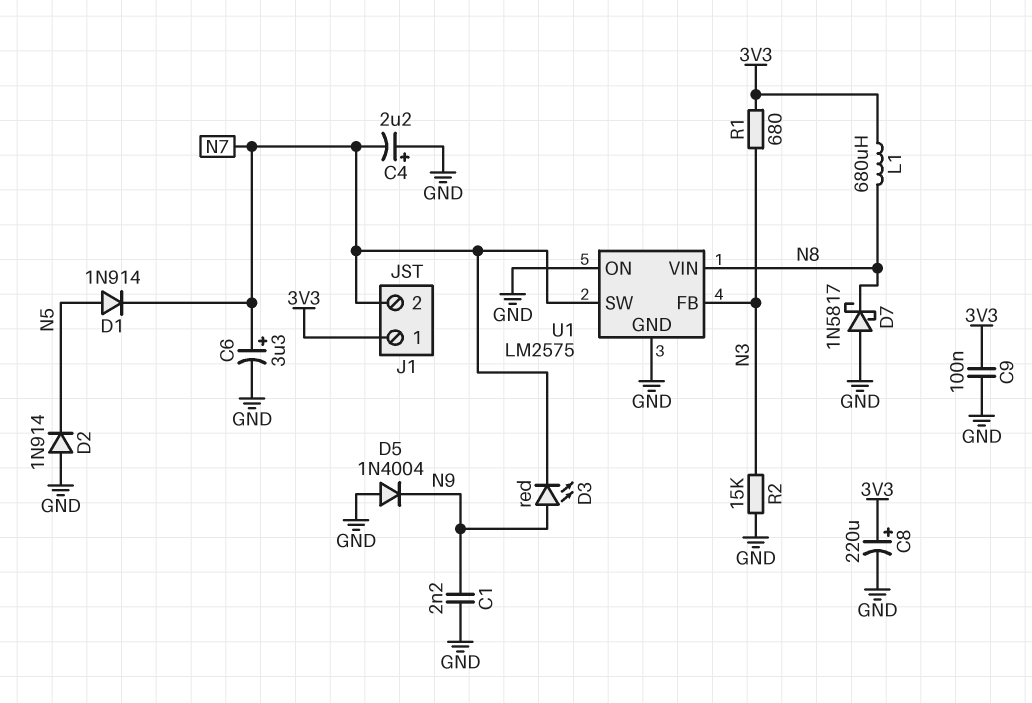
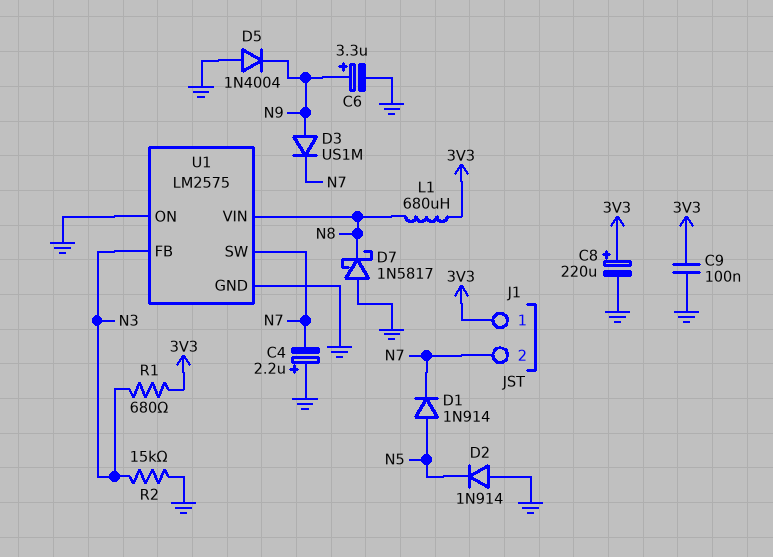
C1: 2.2nF (GND, N9) -> none
C6: 3.3uF (plus N7, minus GND) -> 3.3uF (plus N9, minus GND)
D3: LED red (A N9, K N7) -> diode US1M (A N9, K N7)

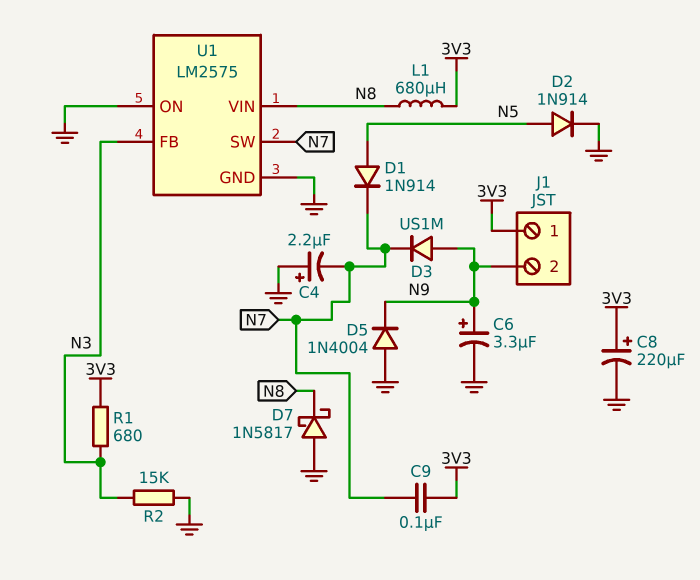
C9: 100nF (3V3, GND) -> 100nF (3V3, N7)
D2: diode 1N914 (A GND, K N5) -> diode 1N914 (A N5, K GND)
J1 pin 2: N7 -> N9

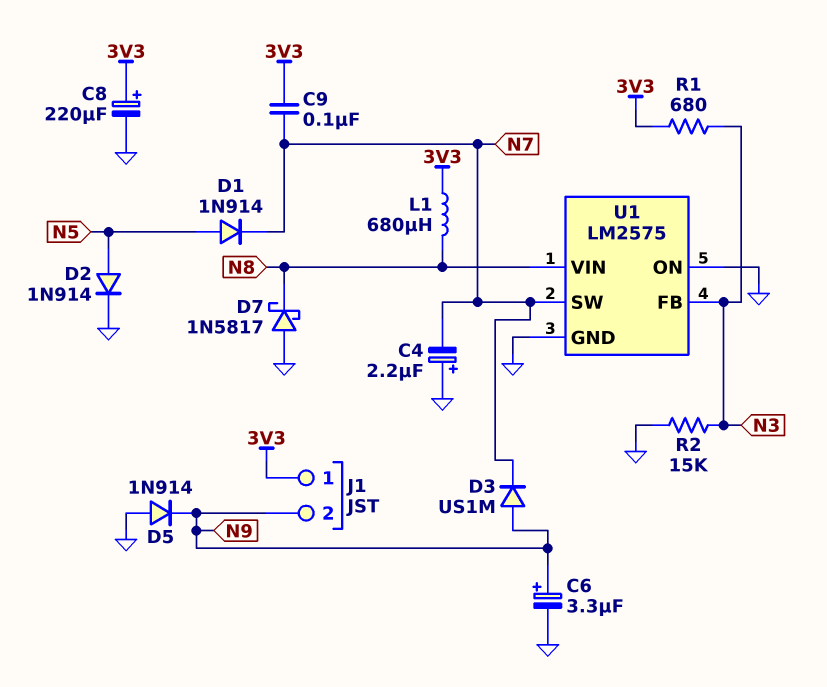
D5: diode 1N4004 (A GND, K N9) -> diode 1N914 (A GND, K N9)

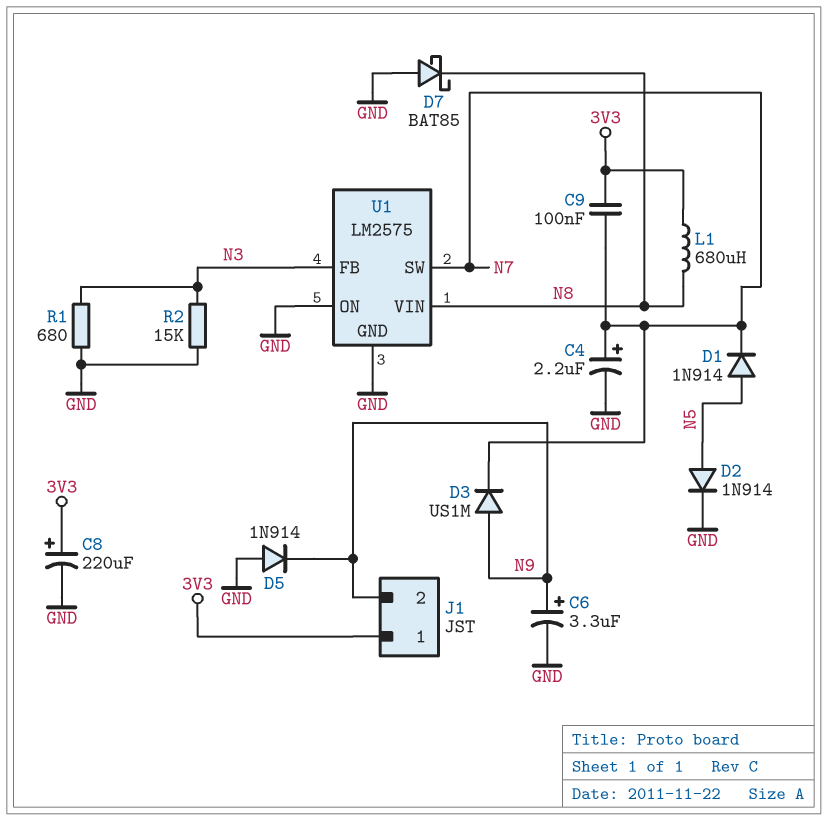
C4: 2.2uF (plus GND, minus N7) -> 2.2uF (plus N7, minus GND)
D7: schottky 1N5817 (A GND, K N8) -> schottky BAT85 (A GND, K N8)
R1: 680 (3V3, N3) -> 680 (GND, N3)

